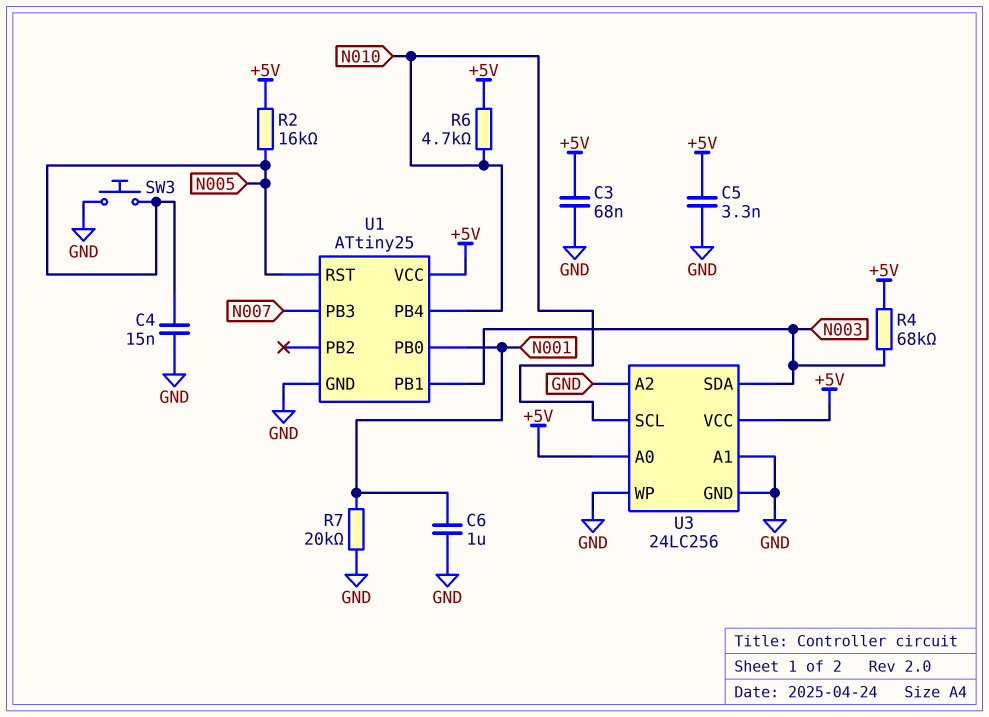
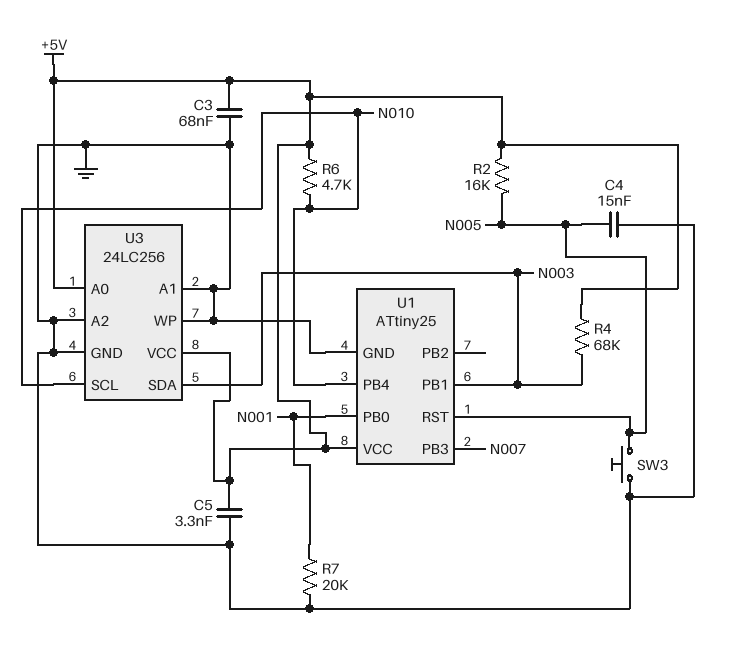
C6: 1uF (GND, N001) -> none

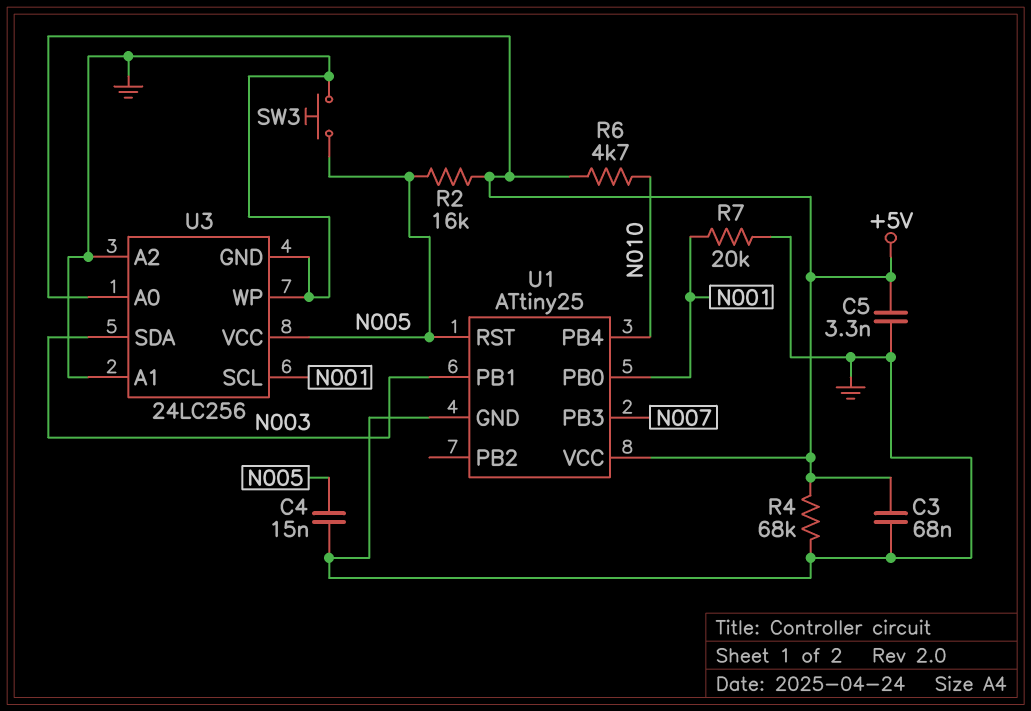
R4: 68k (+5V, N003) -> 68k (+5V, GND)
U3 pin SCL: N010 -> N001
U3 pin VCC: +5V -> N005

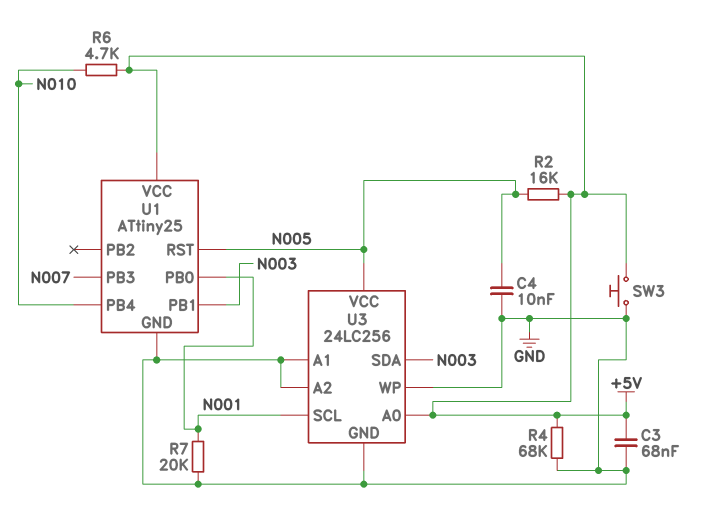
C4: 15nF (GND, N005) -> 10nF (GND, N005)
C5: 3.3nF (+5V, GND) -> none
SW3: button (GND, N005) -> button (+5V, GND)

